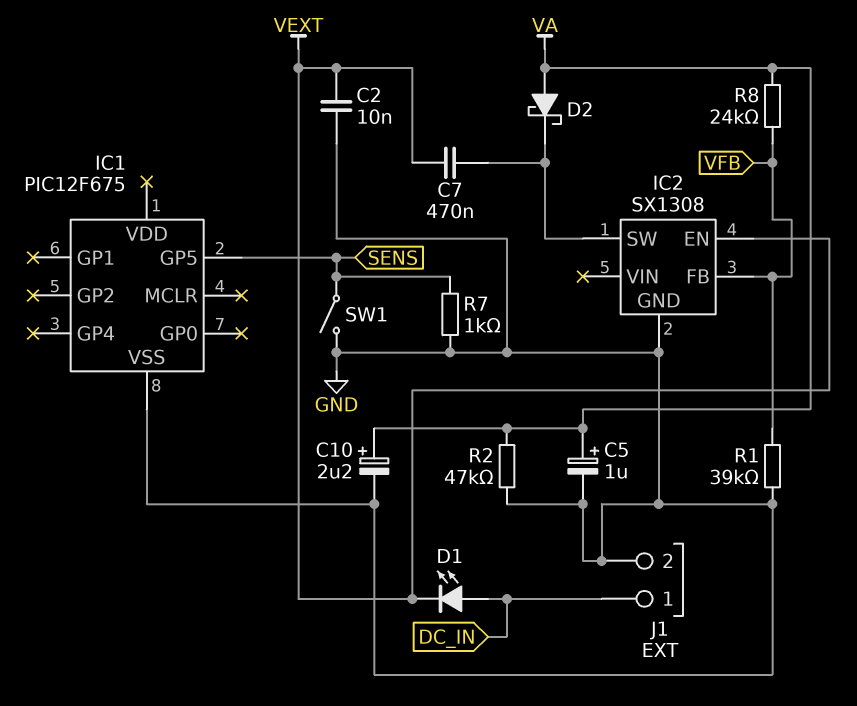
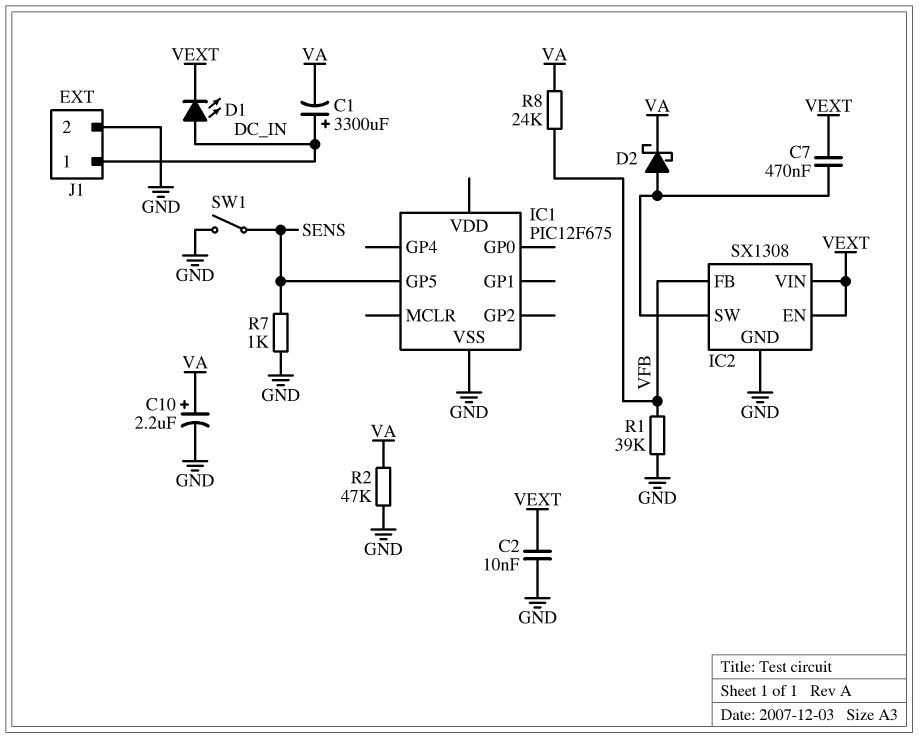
C1: none -> 3300uF (plus DC_IN, minus VA)
C5: 1uF (plus VA, minus GND) -> none
D2: schottky (A VA, K IC2/SW) -> schottky (A IC2/SW, K VA)
IC2 pin VIN: none -> VEXT

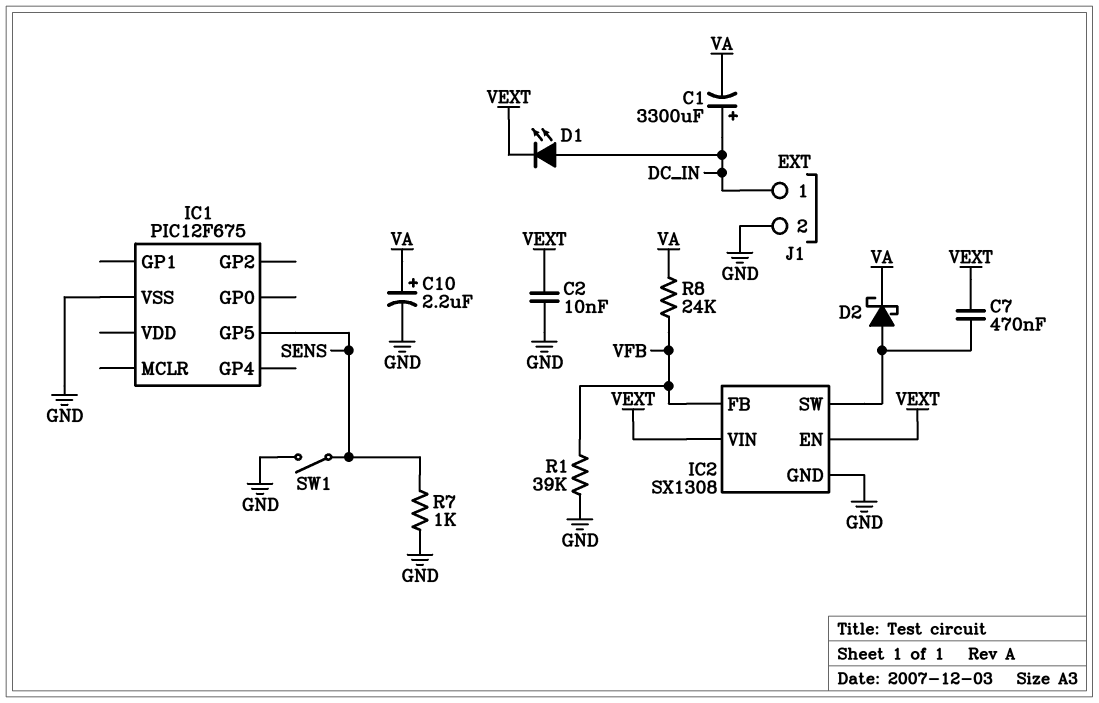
R2: 47k (GND, VA) -> none

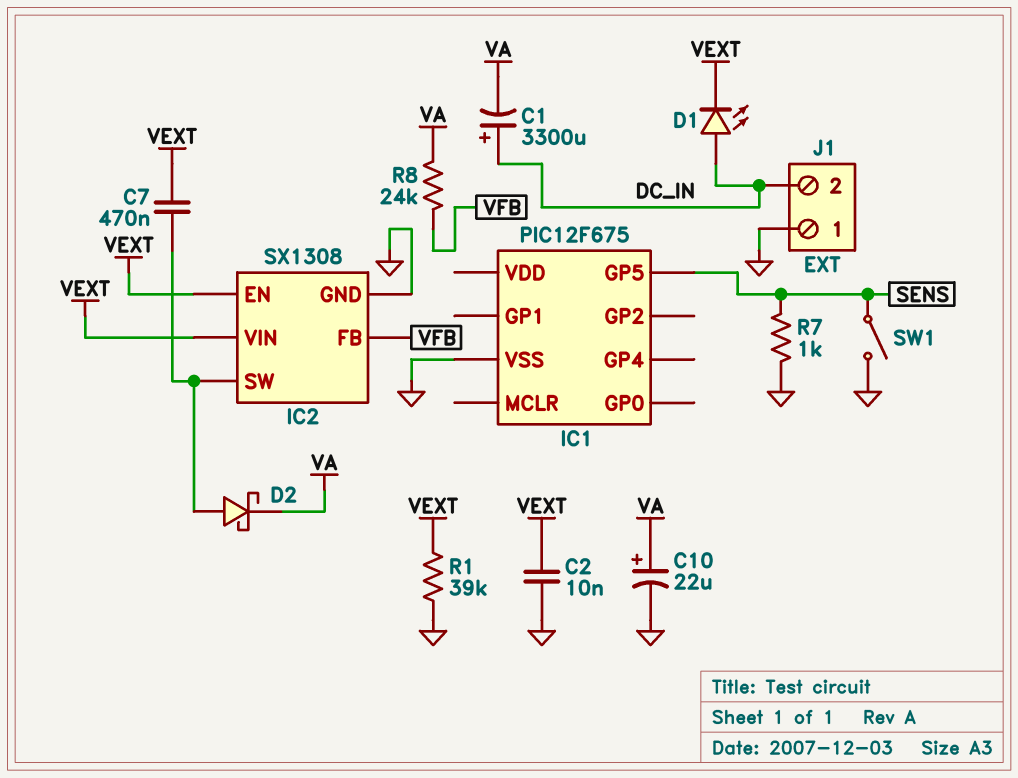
C10: 2.2uF (plus VA, minus GND) -> 22uF (plus VA, minus GND)
J1 pin 1: DC_IN -> GND
J1 pin 2: GND -> DC_IN
R1: 39k (GND, VFB) -> 39k (GND, VEXT)

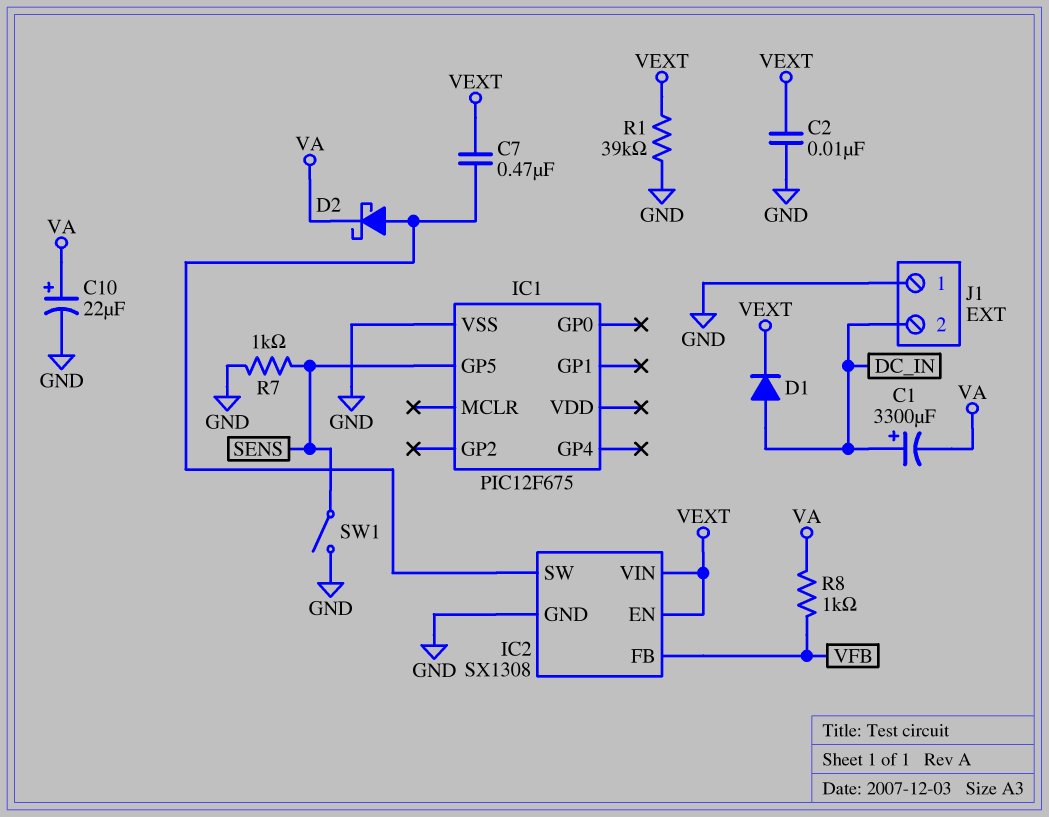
D1: LED (A DC_IN, K VEXT) -> diode (A DC_IN, K VEXT)
R8: 24k (VA, VFB) -> 1k (VA, VFB)

